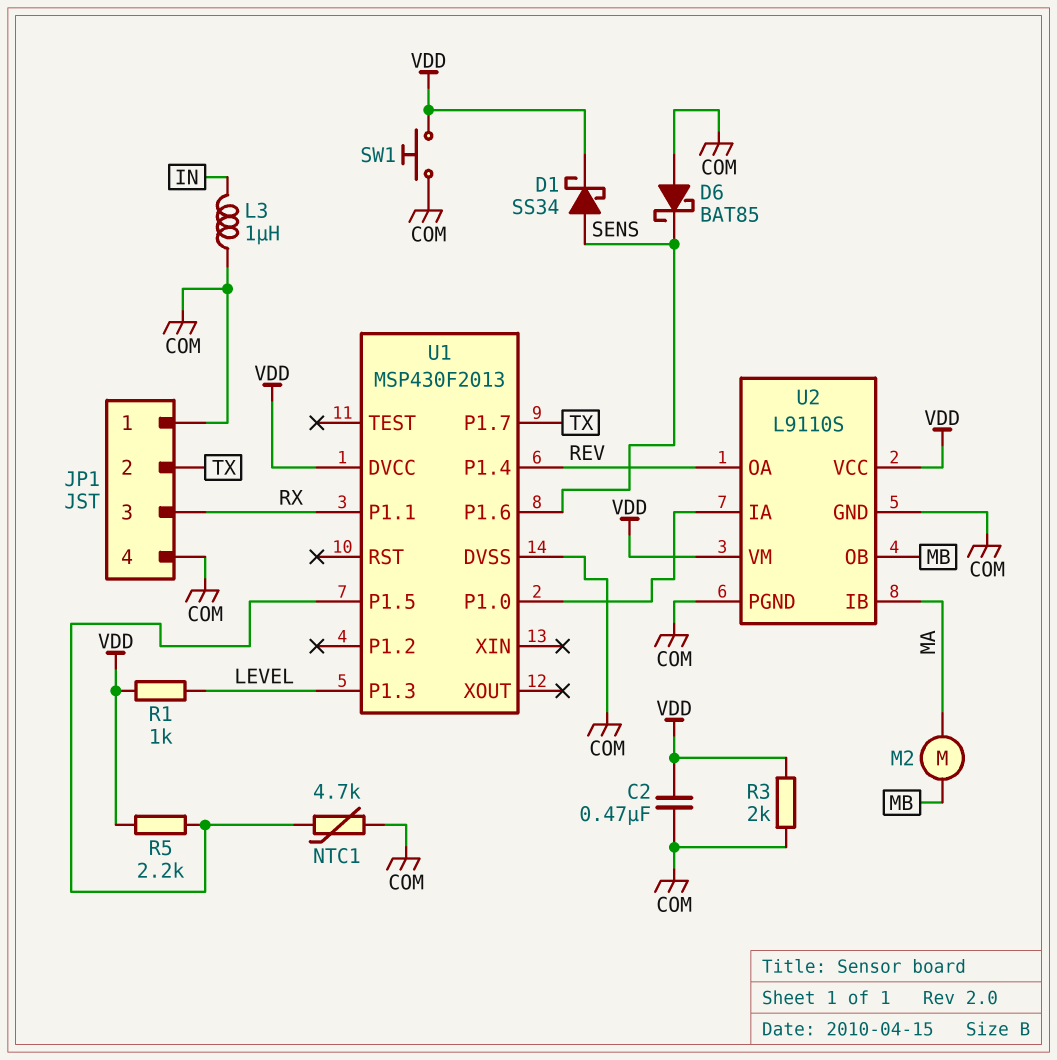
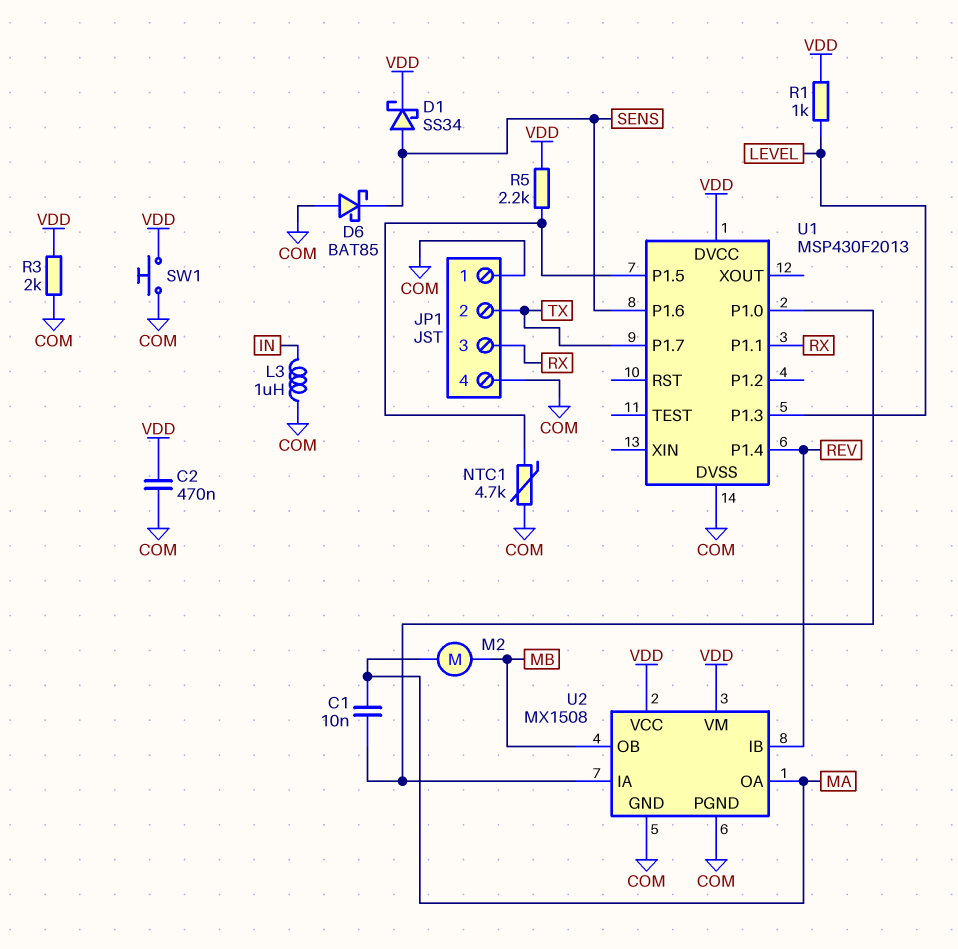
C1: none -> 10nF (MA, U1/P1.0)
U2: L9110S -> MX1508
U2 pin IB: MA -> REV
U2 pin OA: REV -> MA

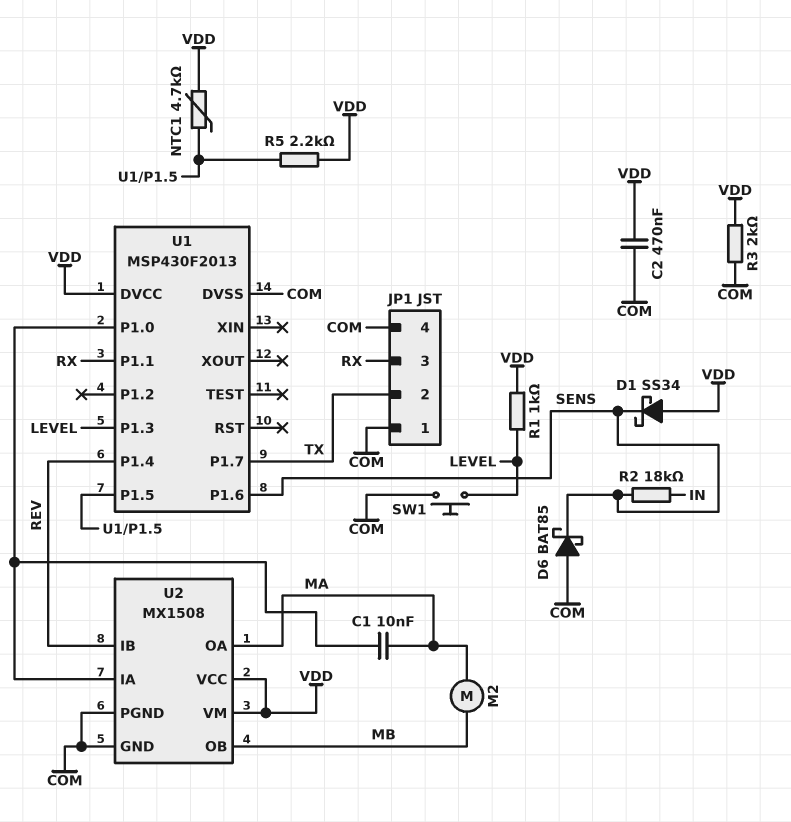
D1: schottky SS34 (A SENS, K VDD) -> schottky SS34 (A VDD, K SENS)
L3: 1uH (COM, IN) -> none
NTC1: 4.7k (COM, U1/P1.5) -> 4.7k (U1/P1.5, VDD)
R2: none -> 18k (IN, SENS)
SW1: button (COM, VDD) -> button (COM, LEVEL)

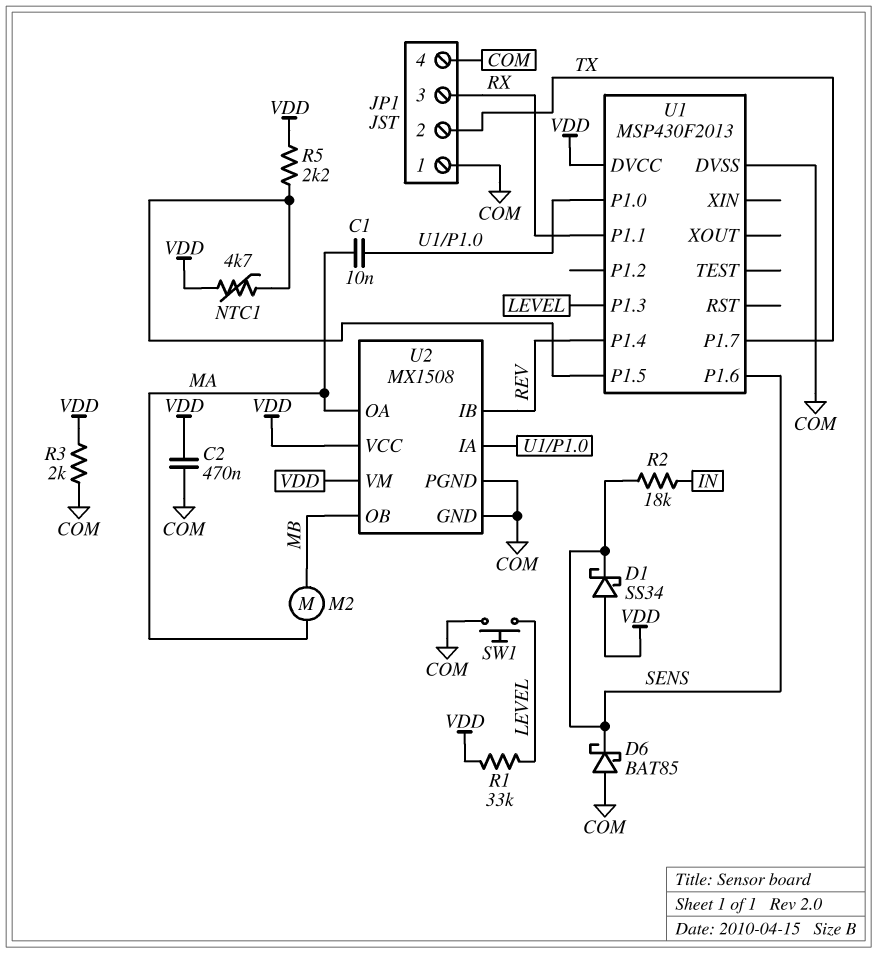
R1: 1k (LEVEL, VDD) -> 33k (LEVEL, VDD)

